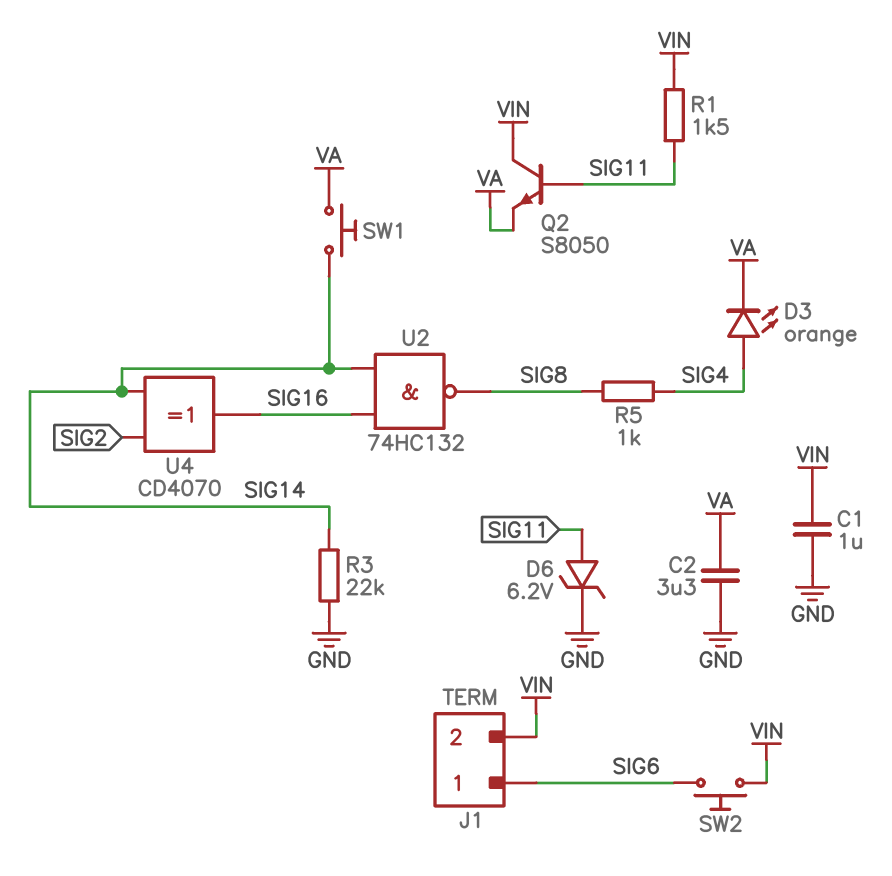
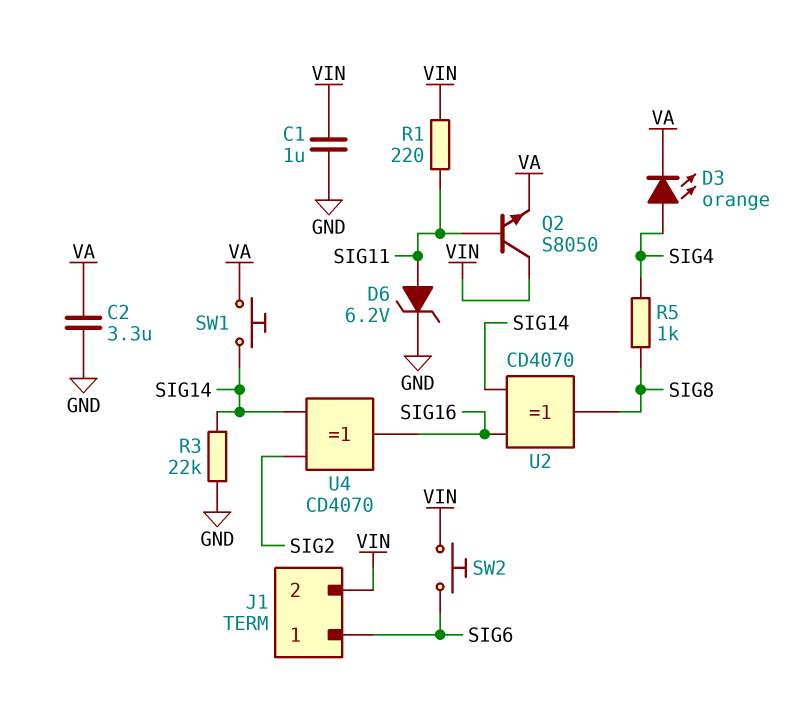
R1: 1.5k (SIG11, VIN) -> 220 (SIG11, VIN)
U2: NAND 74HC132 (in SIG14, in SIG16, out SIG8) -> XOR CD4070 (in SIG14, in SIG16, out SIG8)

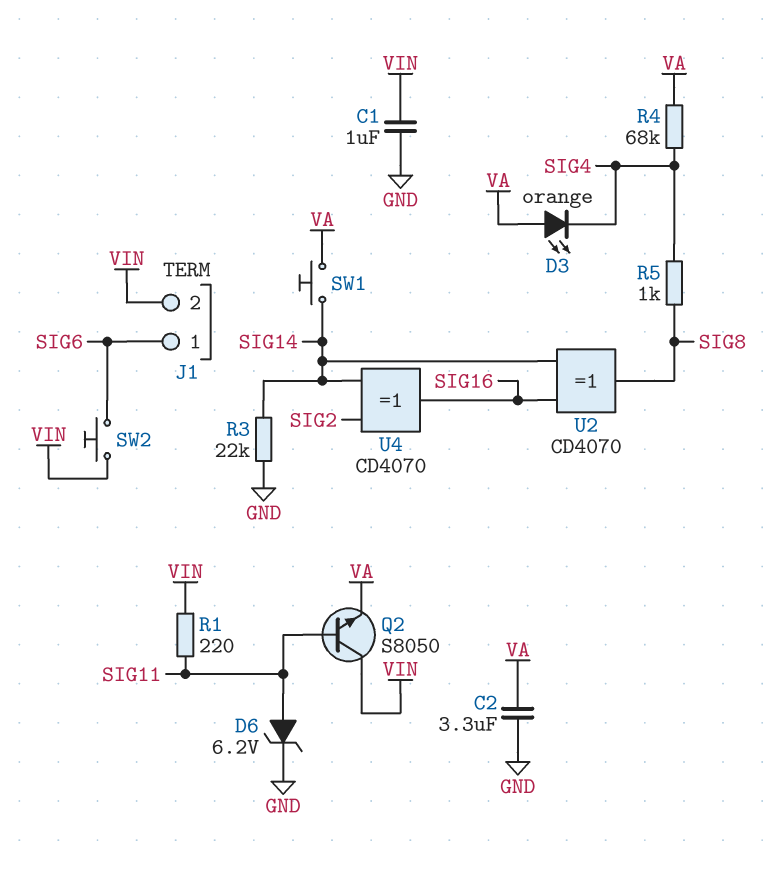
D3: LED orange (A SIG4, K VA) -> LED orange (A VA, K SIG4)
R4: none -> 68k (SIG4, VA)

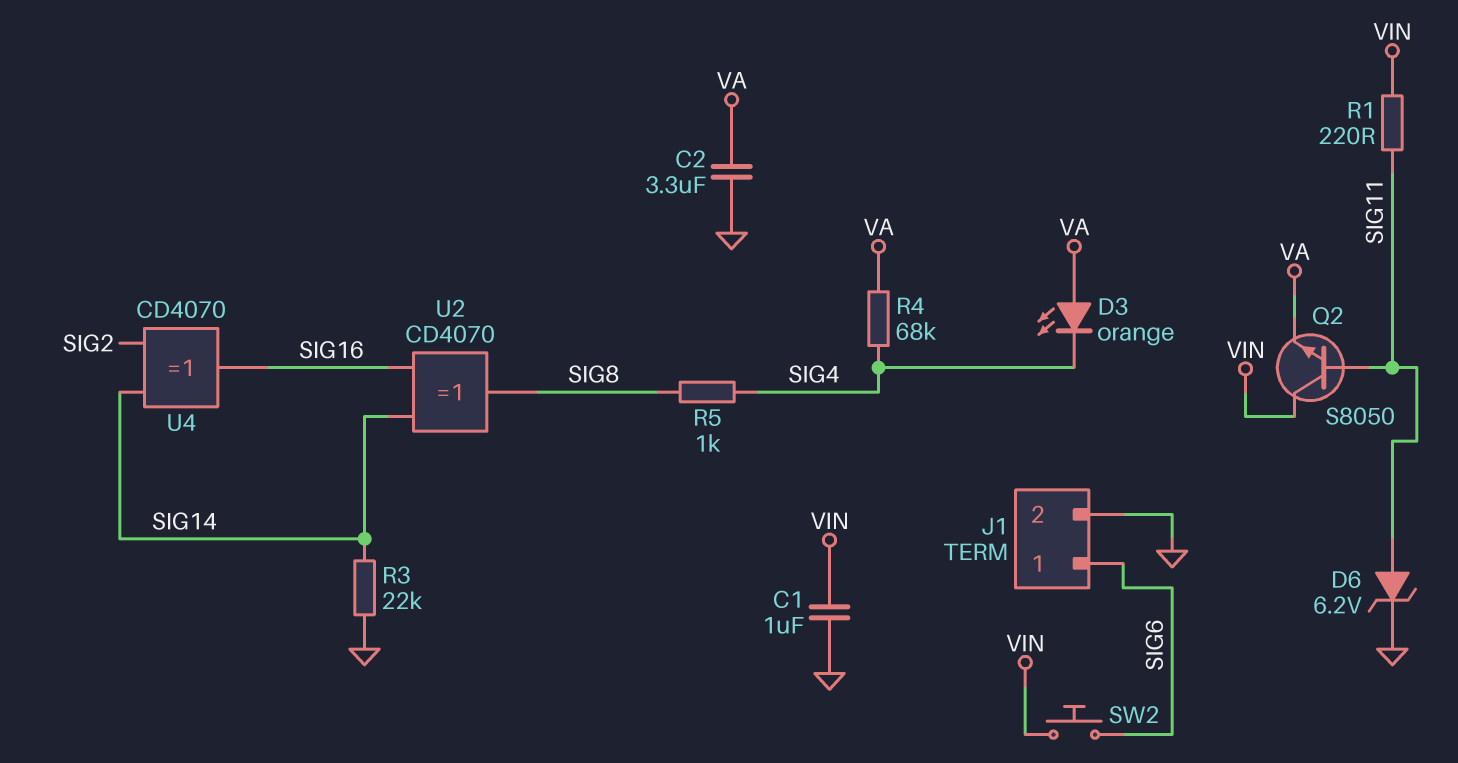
J1 pin 2: VIN -> GND
SW1: button (SIG14, VA) -> none

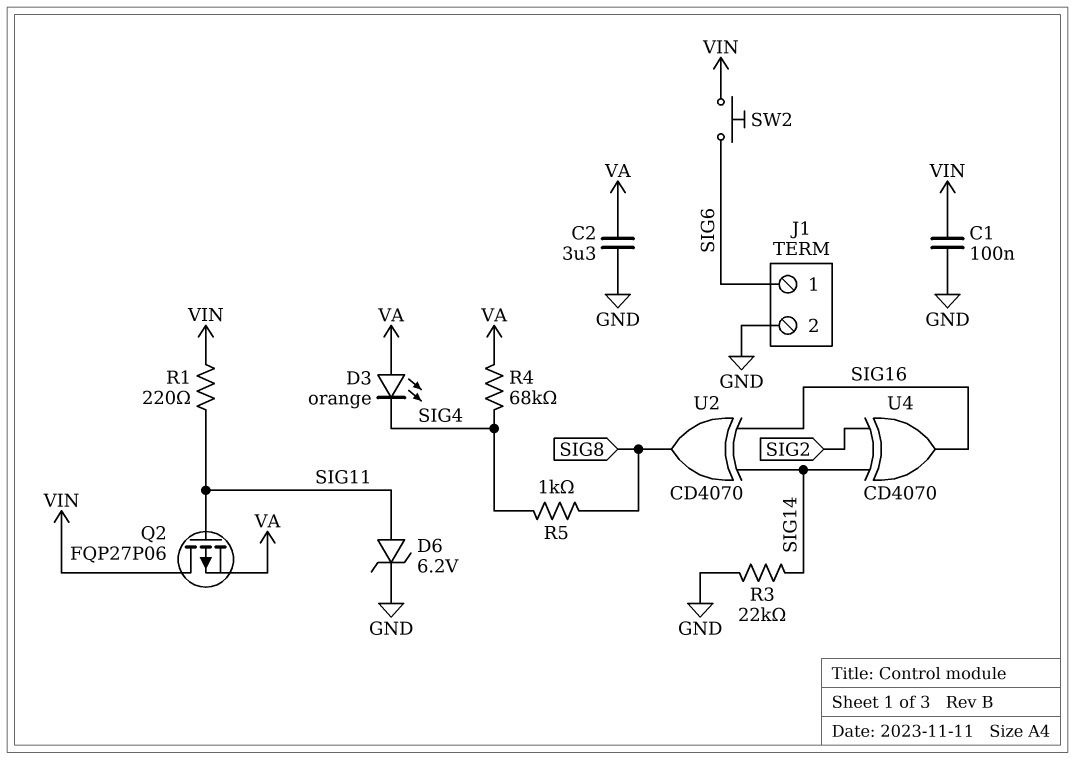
C1: 1uF (GND, VIN) -> 100nF (GND, VIN)
Q2: NPN S8050 (B SIG11, C VIN, E VA) -> PMOS FQP27P06 (G SIG11, D VIN, S VA)

